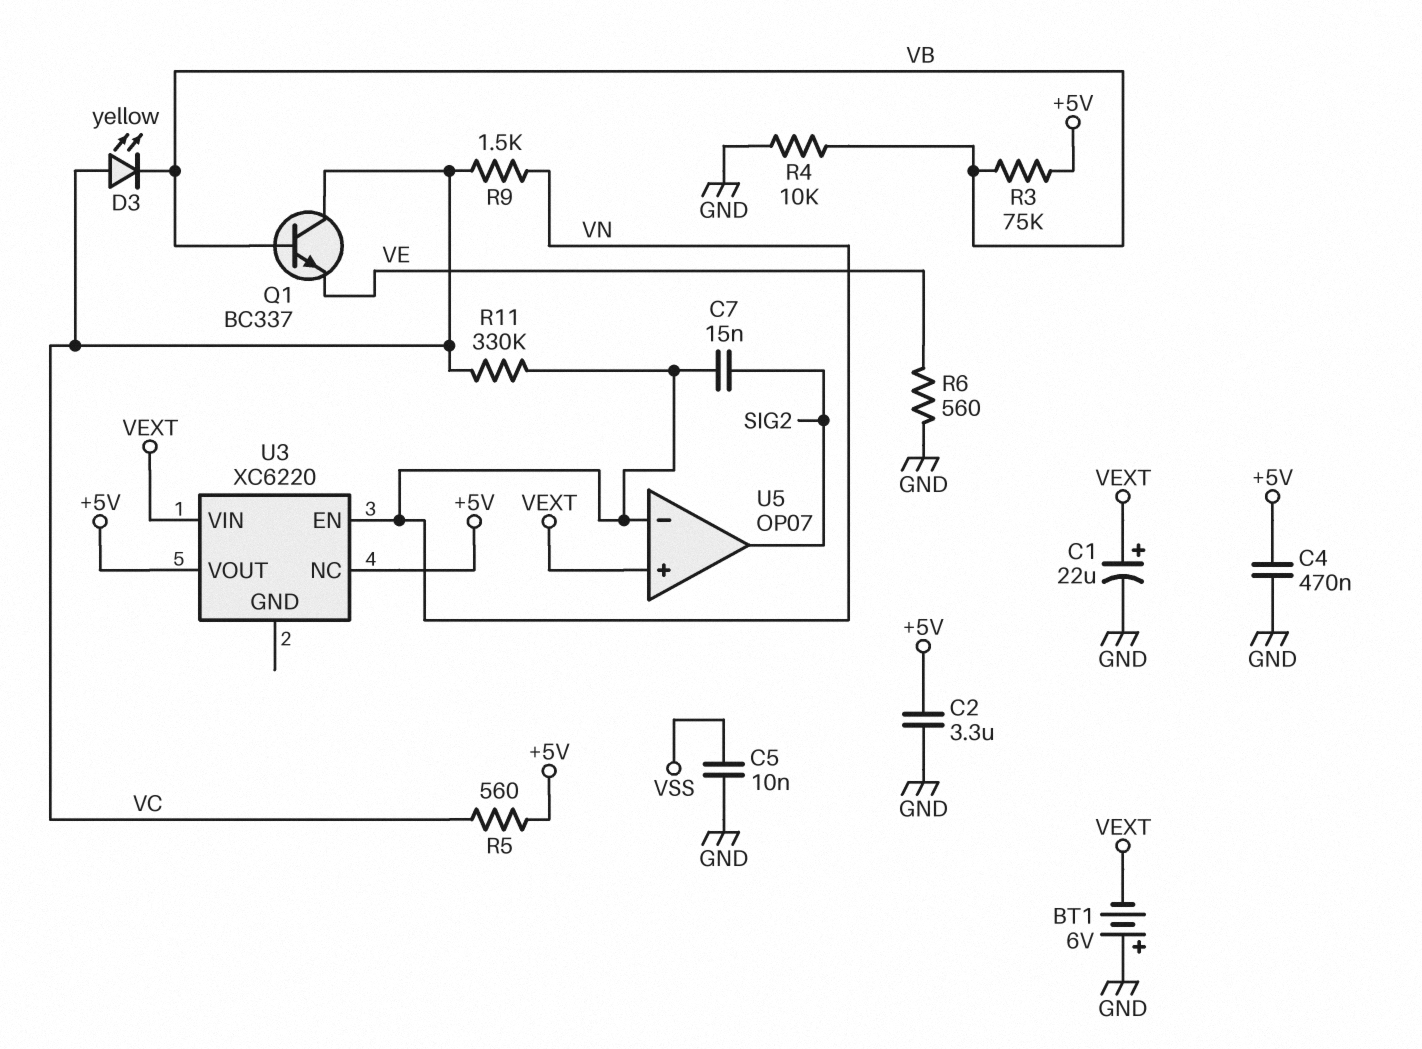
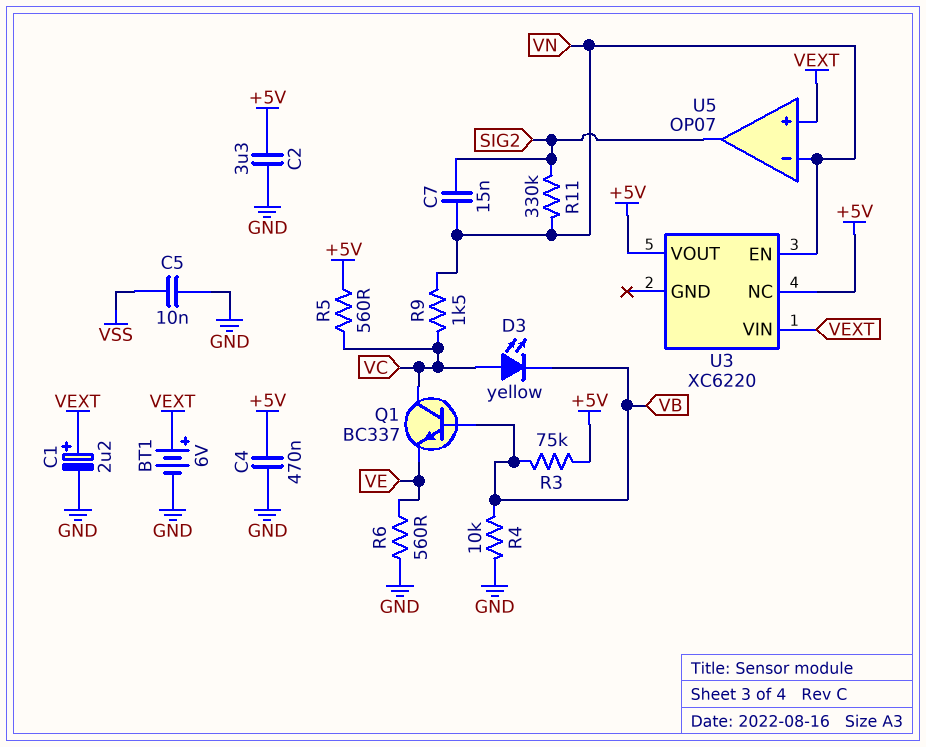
BT1: 6V (plus GND, minus VEXT) -> 6V (plus VEXT, minus GND)
C1: 22uF (plus VEXT, minus GND) -> 2.2uF (plus VEXT, minus GND)
R11: 330k (VC, VN) -> 330k (SIG2, VN)

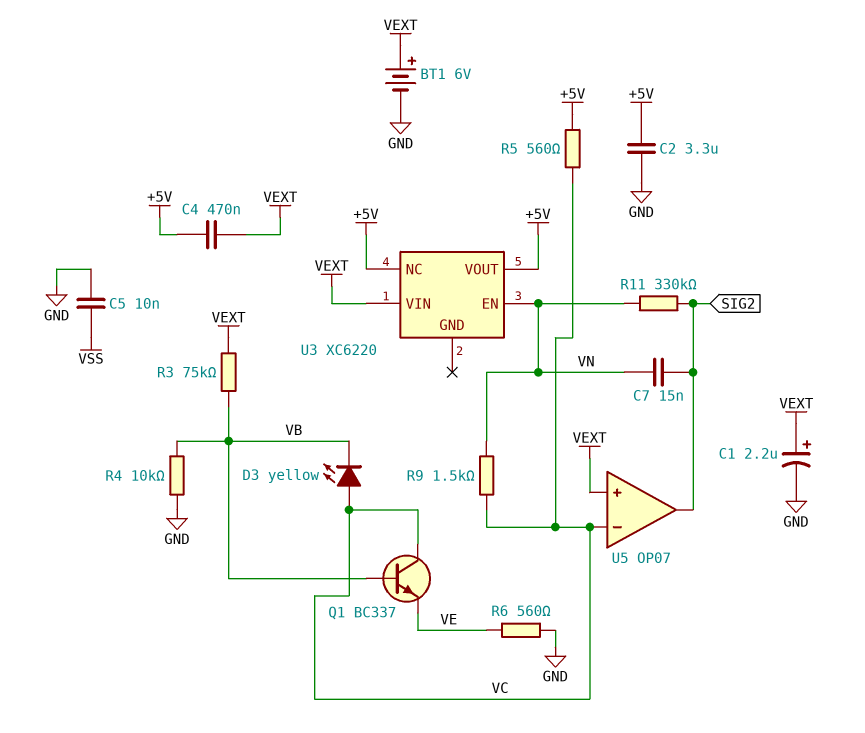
C4: 470nF (+5V, GND) -> 470nF (+5V, VEXT)
R3: 75k (+5V, VB) -> 75k (VB, VEXT)
U5 pin in-: VN -> VC

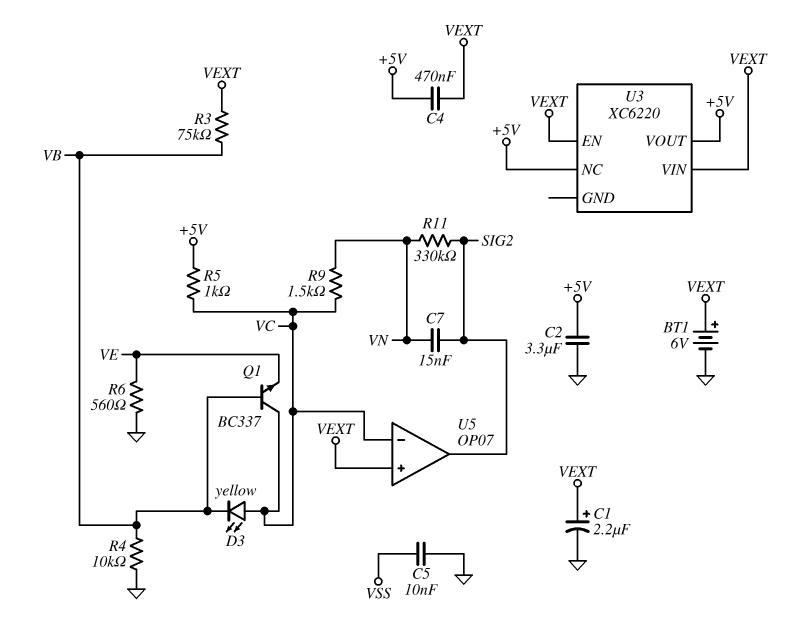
R5: 560 (+5V, VC) -> 1k (+5V, VC)
U3 pin EN: VN -> VEXT

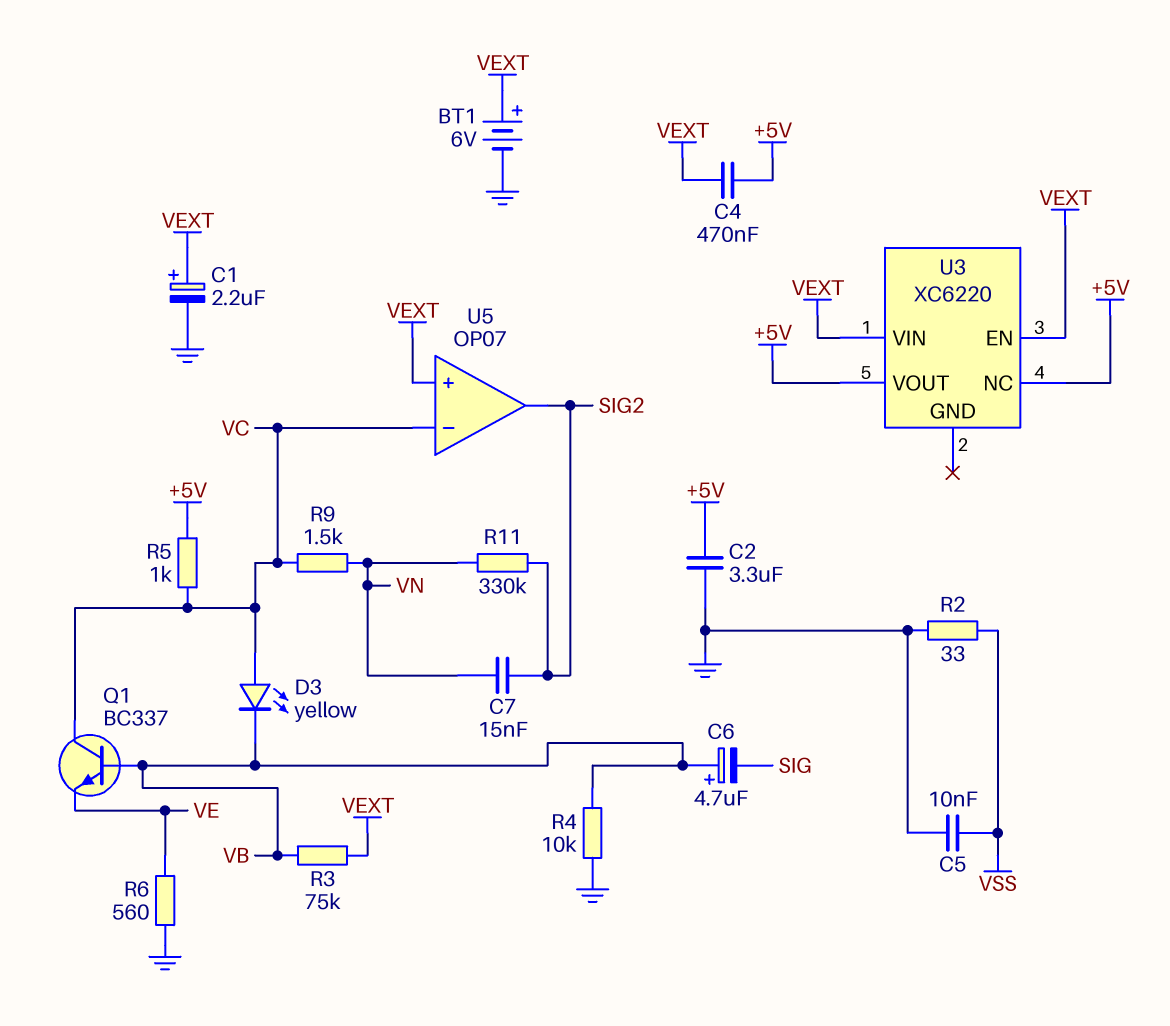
C6: none -> 4.7uF (plus VB, minus SIG)
R2: none -> 33 (GND, VSS)

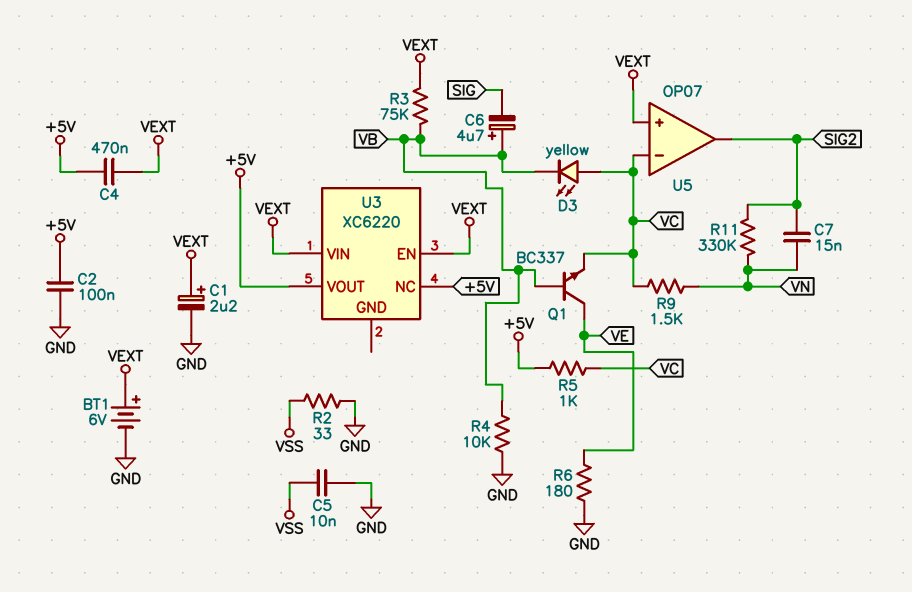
C2: 3.3uF (+5V, GND) -> 100nF (+5V, GND)
Q1: NPN BC337 (B VB, C VC, E VE) -> NPN BC337 (B VB, C VE, E VC)
R6: 560 (GND, VE) -> 180 (GND, VE)

